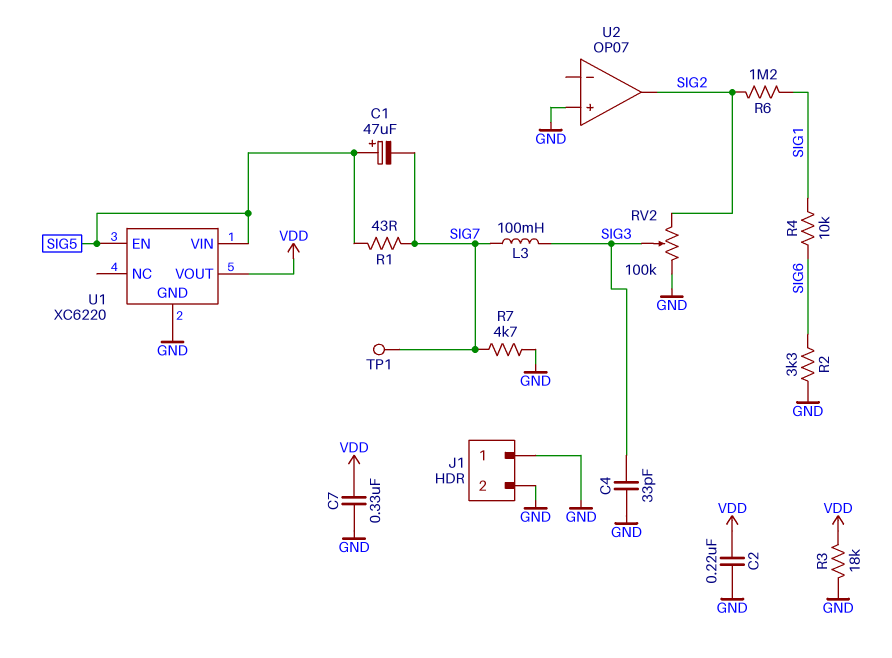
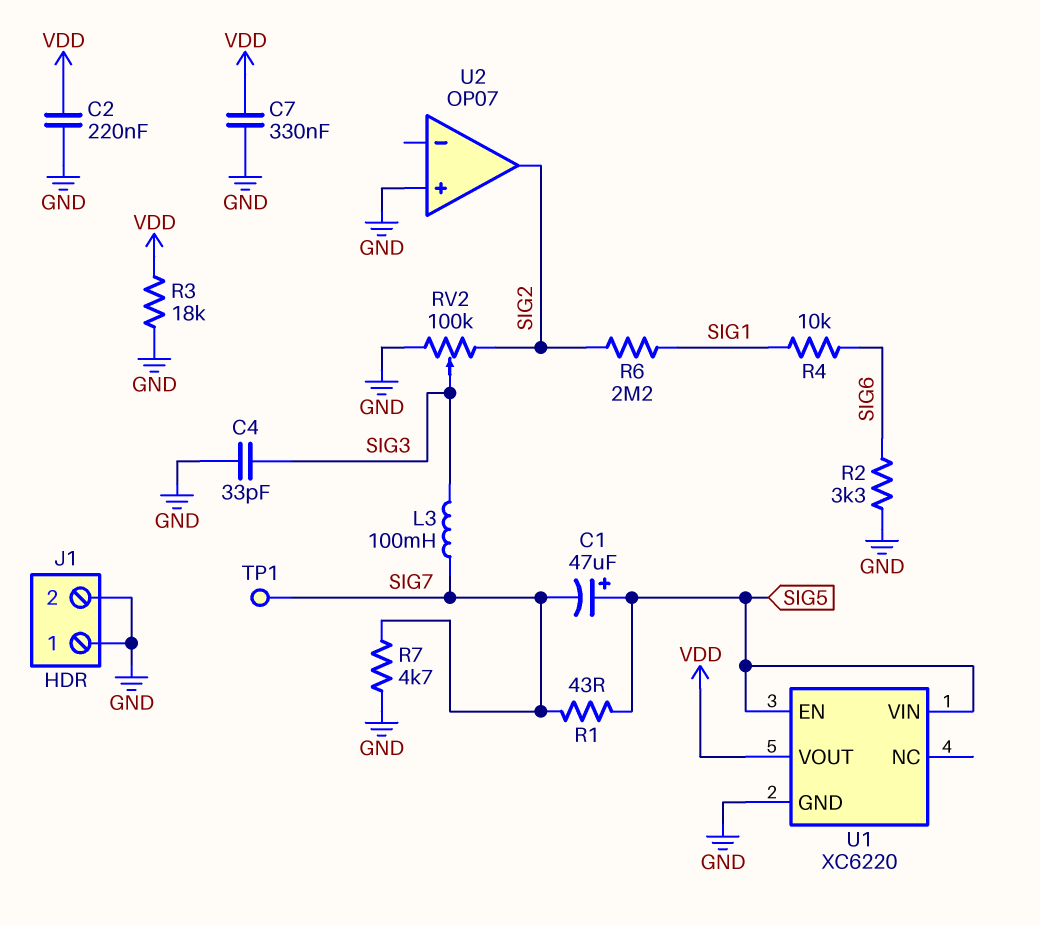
R6: 1.2M (SIG1, SIG2) -> 2.2M (SIG1, SIG2)

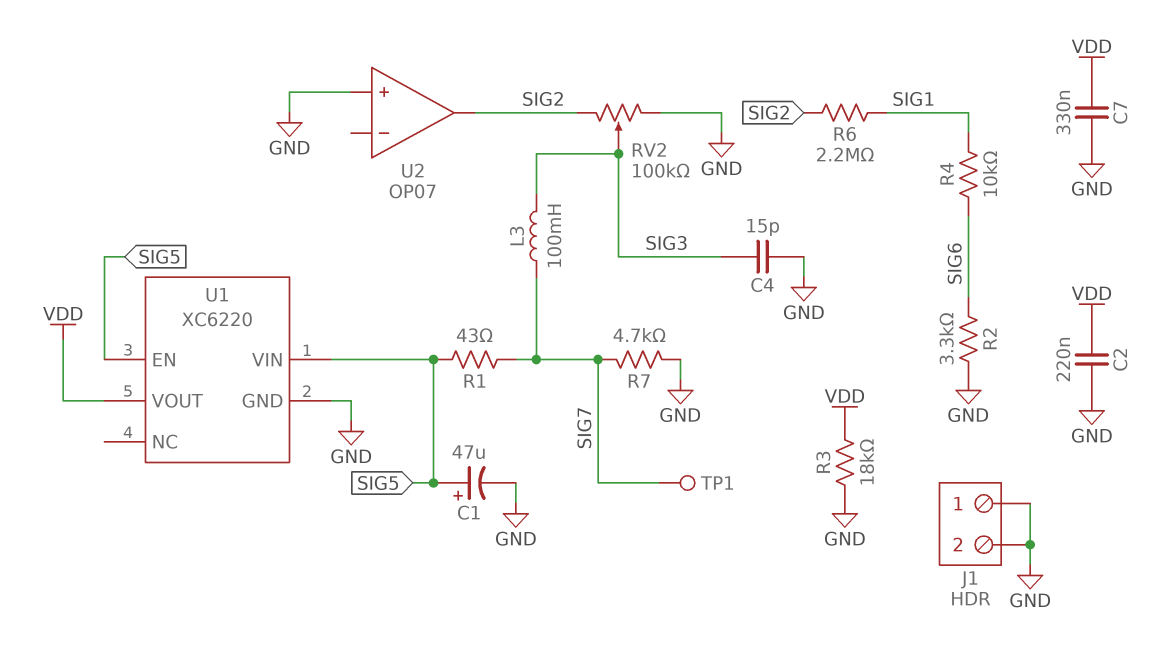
C1: 47uF (plus SIG5, minus SIG7) -> 47uF (plus SIG5, minus GND)
C4: 33pF (GND, SIG3) -> 15pF (GND, SIG3)

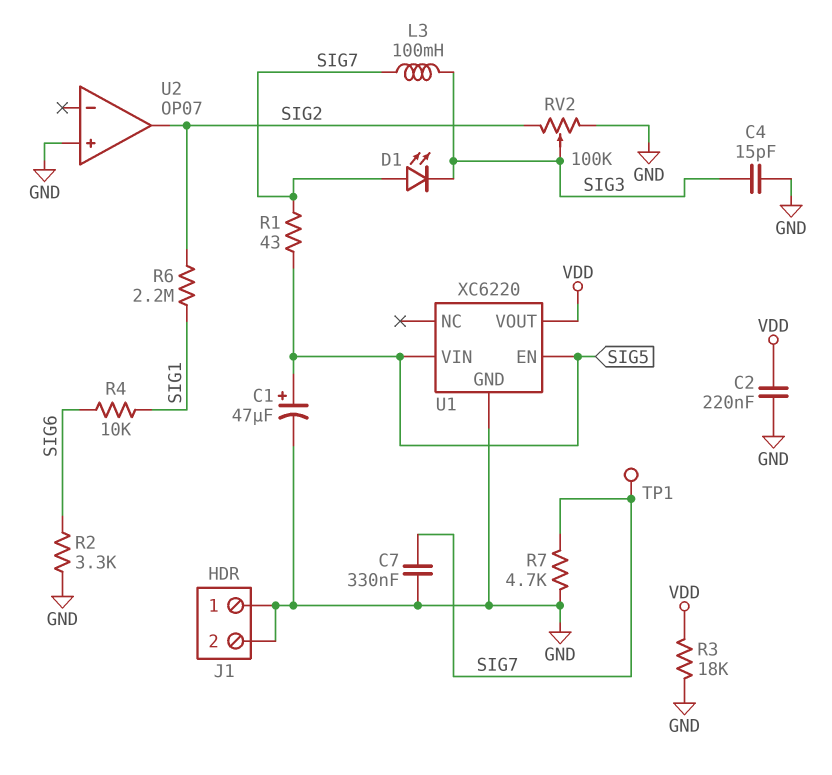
C7: 330nF (GND, VDD) -> 330nF (GND, SIG7)
D1: none -> LED (A SIG7, K SIG3)

